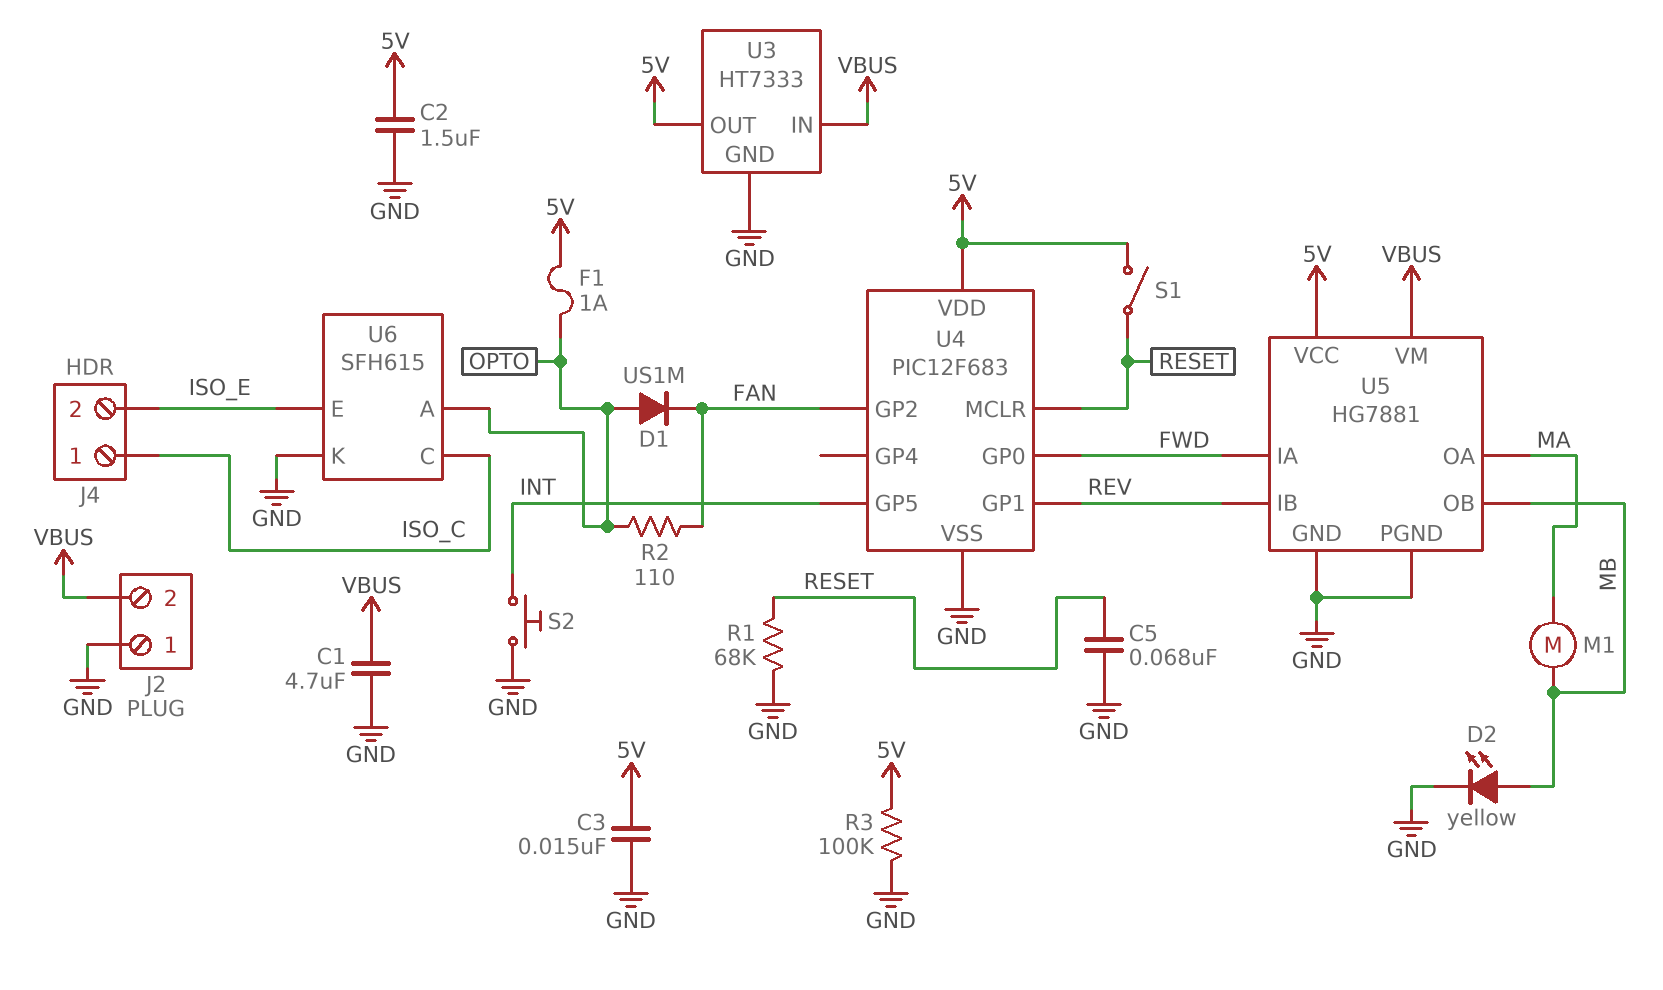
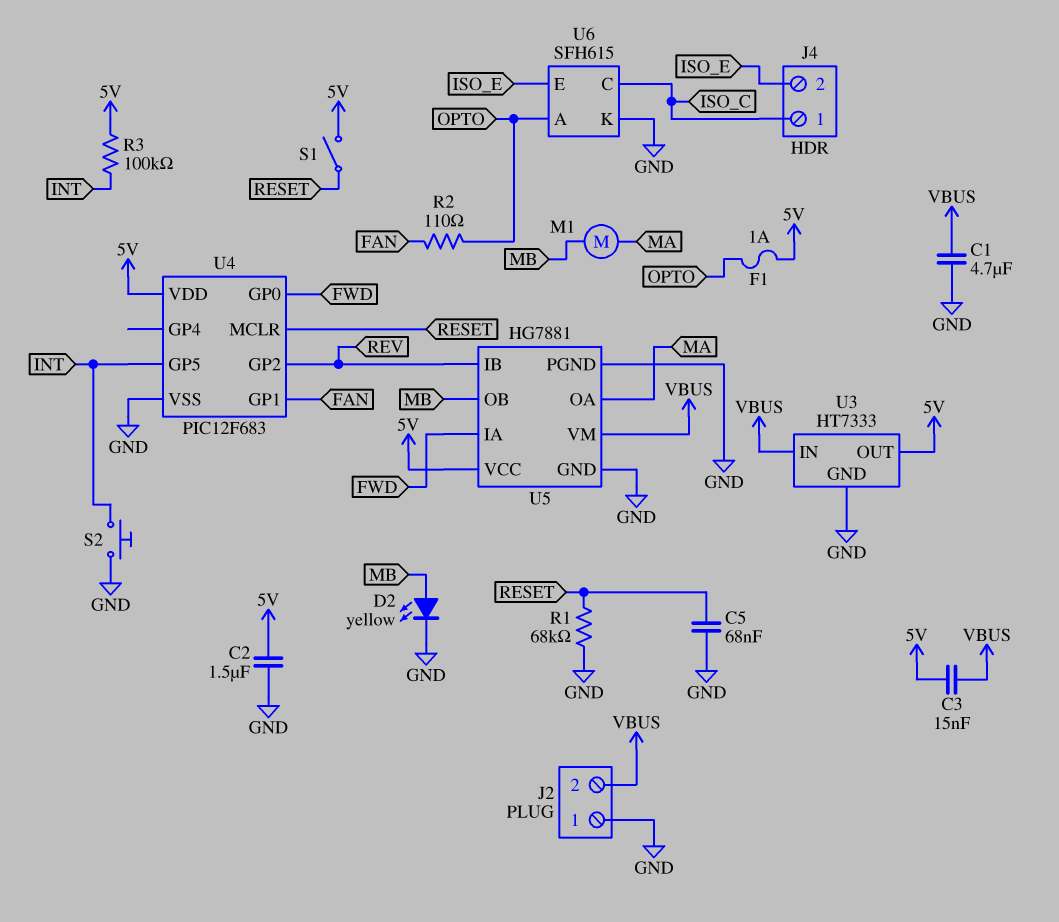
C3: 15nF (5V, GND) -> 15nF (5V, VBUS)
D1: diode US1M (A OPTO, K FAN) -> none
R3: 100k (5V, GND) -> 100k (5V, INT)
U4 pin GP1: REV -> FAN
U4 pin GP2: FAN -> REV

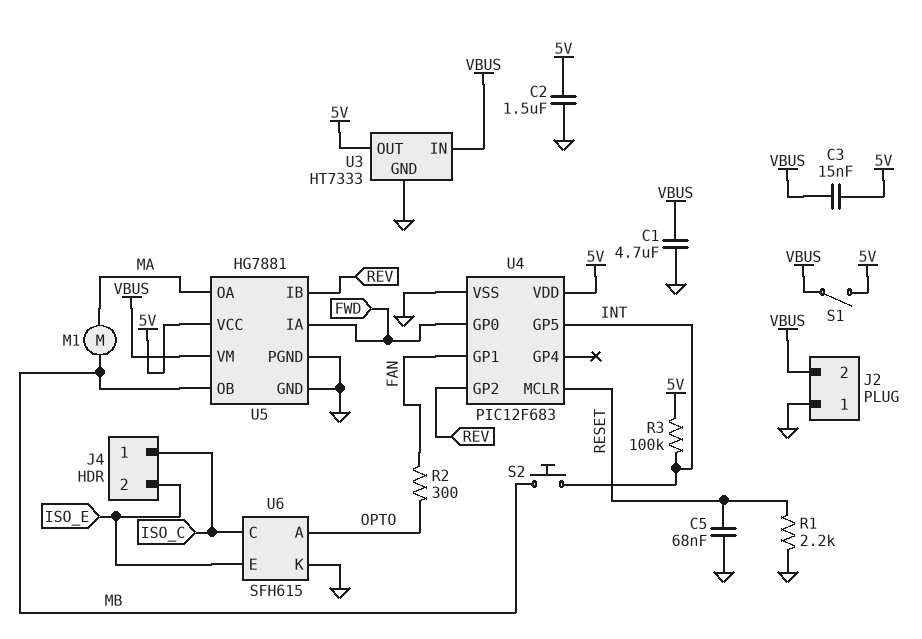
D2: LED yellow (A MB, K GND) -> none
F1: 1A (5V, OPTO) -> none
R1: 68k (GND, RESET) -> 2.2k (GND, RESET)
R2: 110 (FAN, OPTO) -> 300 (FAN, OPTO)
S1: switch (5V, RESET) -> switch (5V, VBUS)
S2: button (GND, INT) -> button (INT, MB)

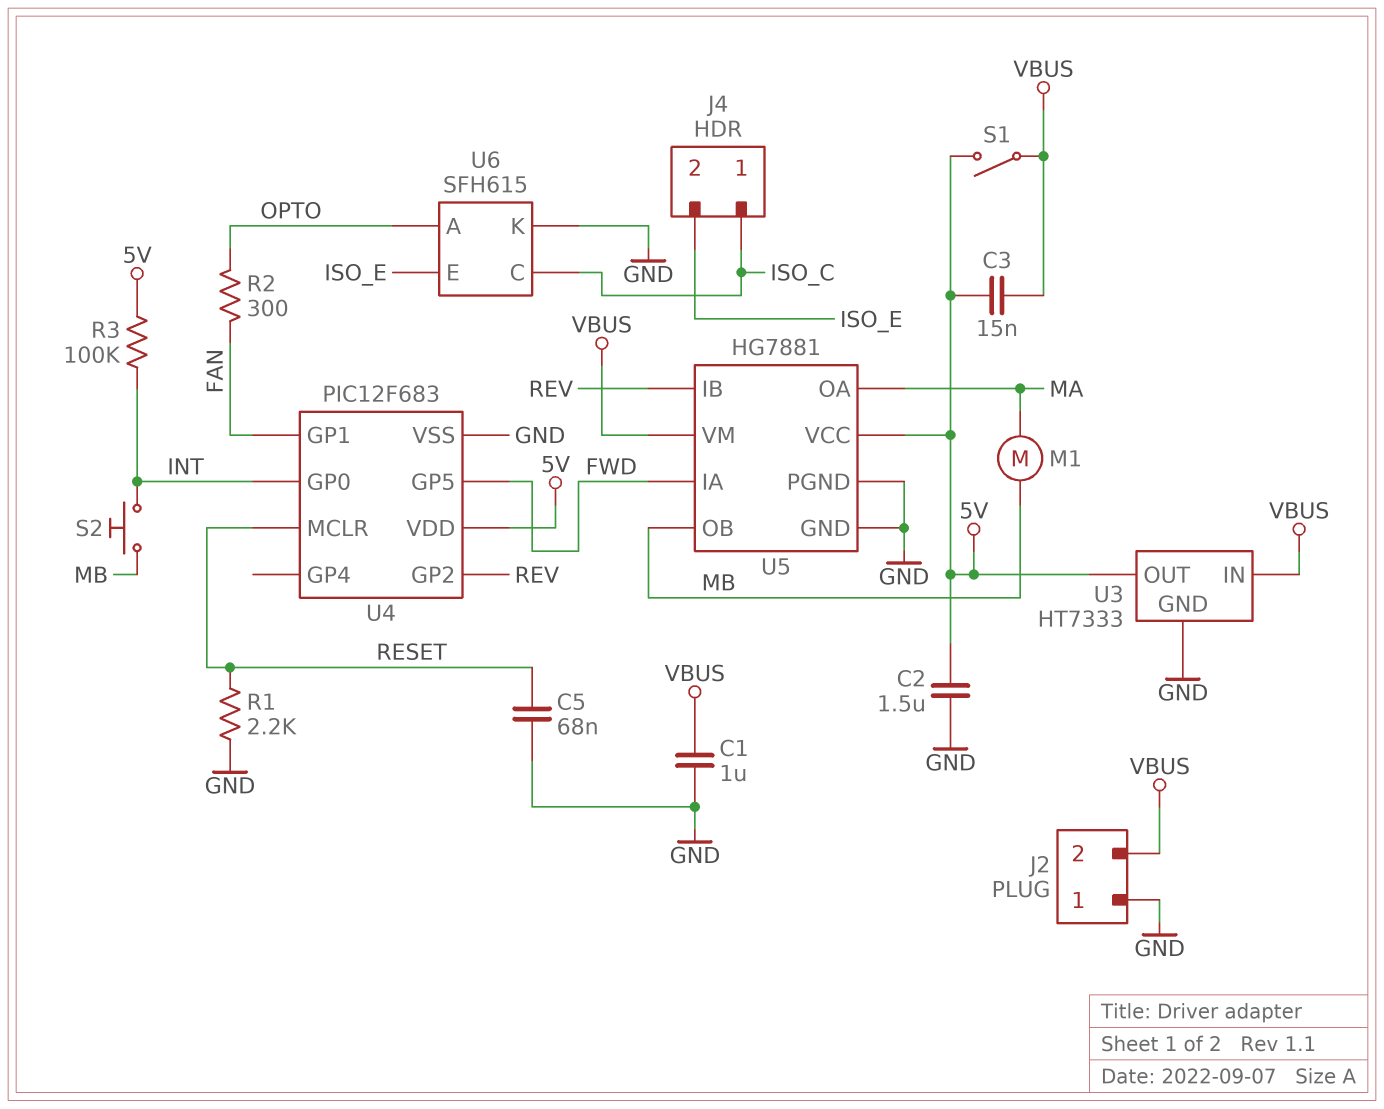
C1: 4.7uF (GND, VBUS) -> 1uF (GND, VBUS)
U4 pin GP0: FWD -> INT
U4 pin GP5: INT -> FWD

